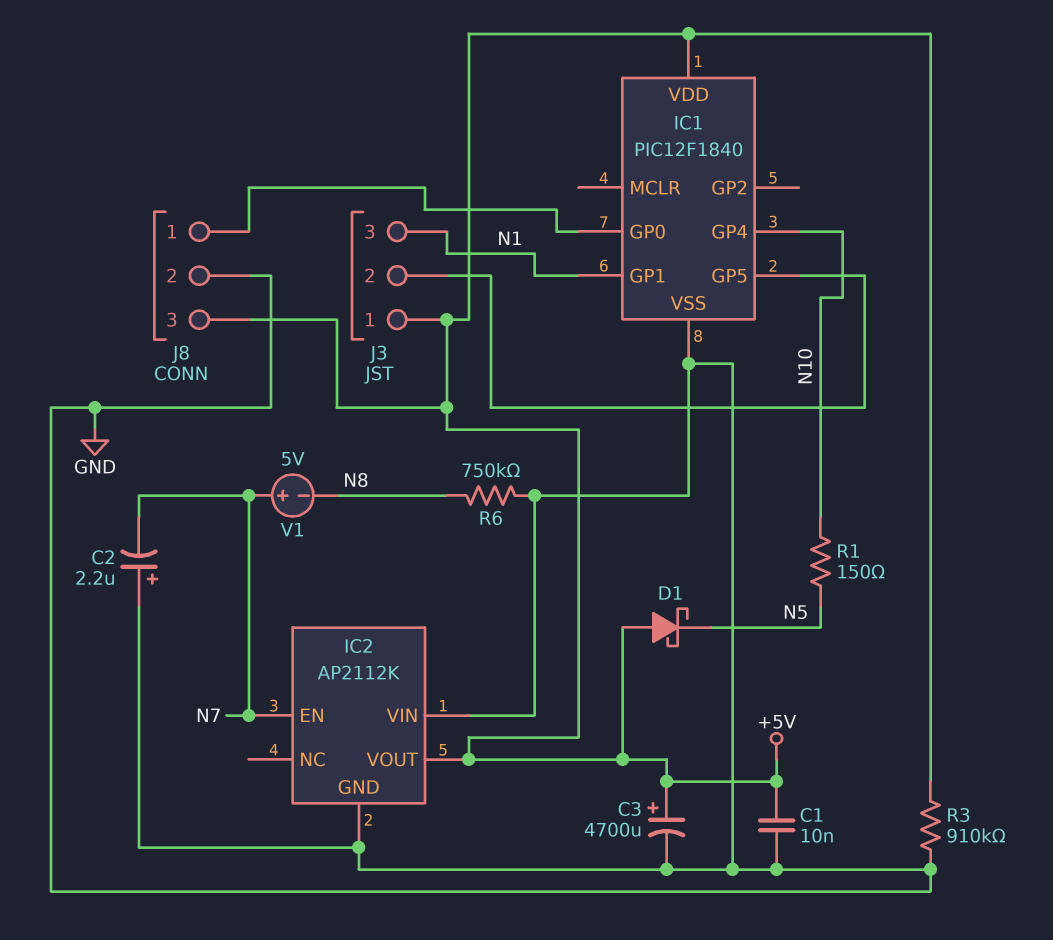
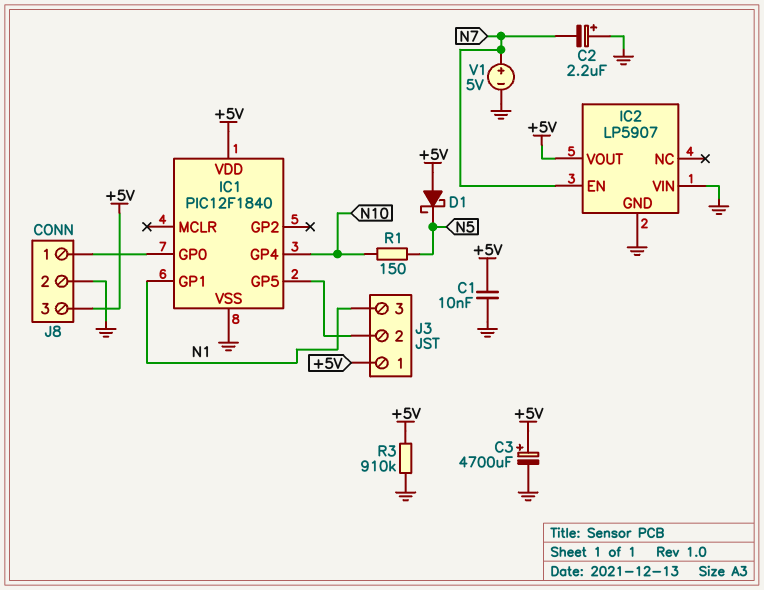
IC2: AP2112K -> LP5907
R6: 750k (GND, N8) -> none
V1: 5V (plus N7, minus N8) -> 5V (plus N7, minus GND)

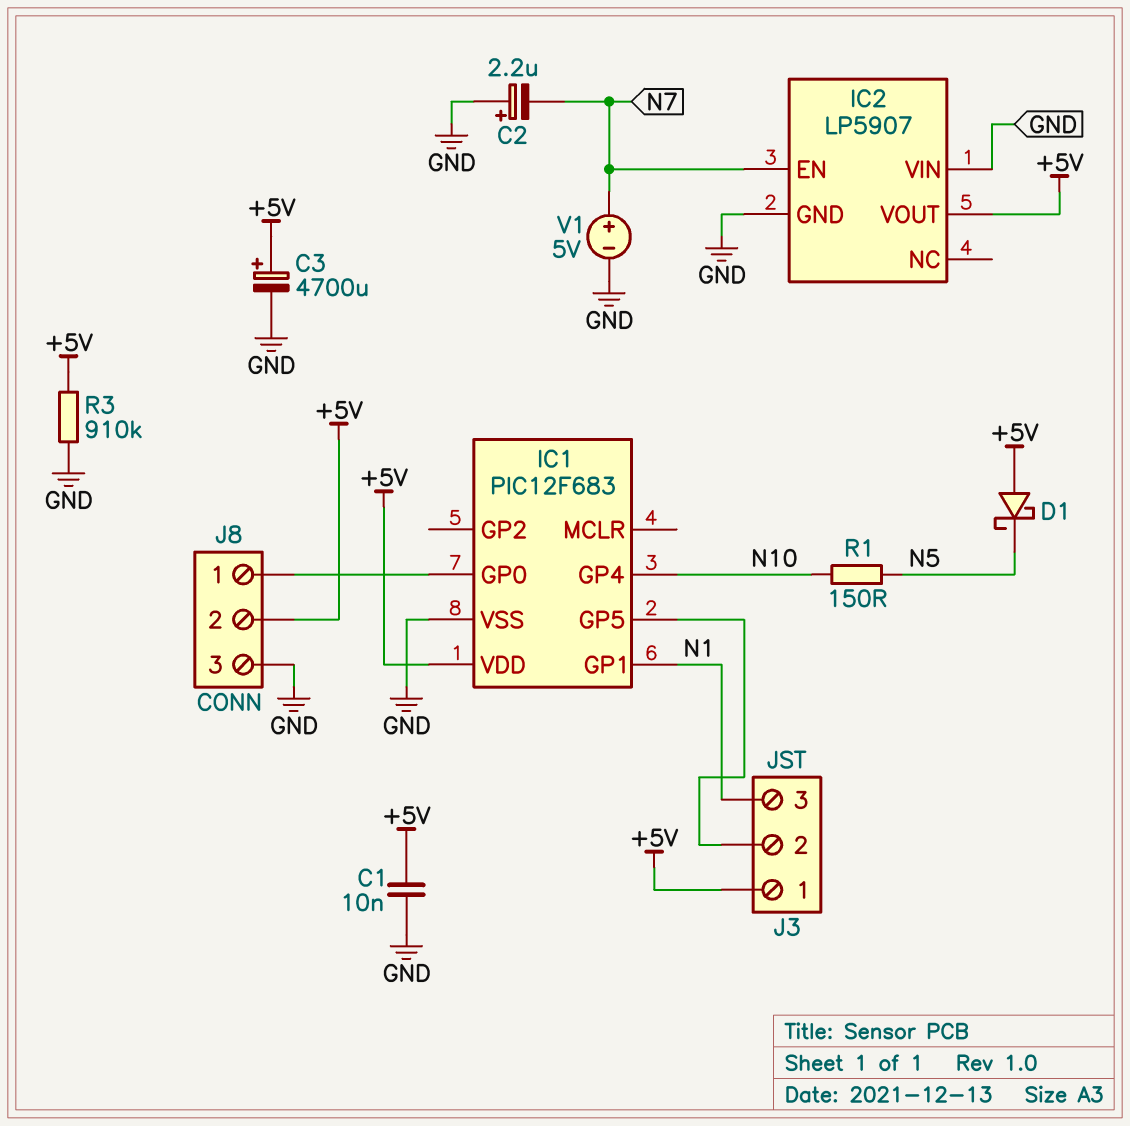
IC1: PIC12F1840 -> PIC12F683
J8 pin 2: GND -> +5V
J8 pin 3: +5V -> GND

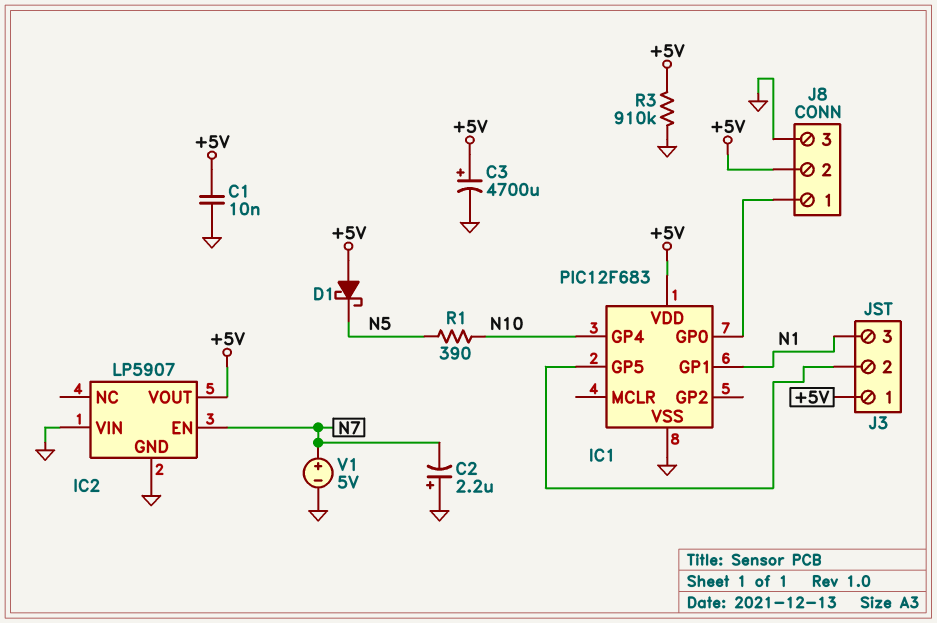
R1: 150 (N5, N10) -> 390 (N5, N10)

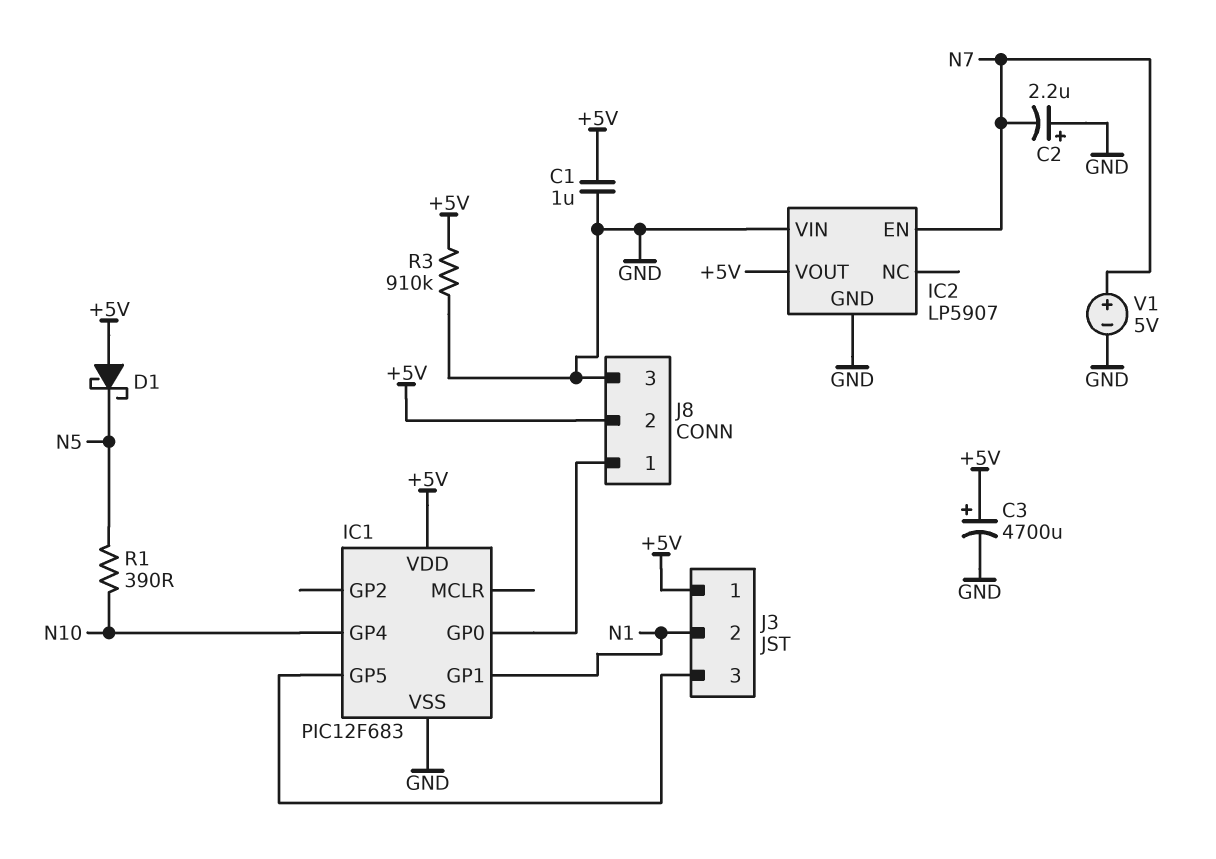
C1: 10nF (+5V, GND) -> 1uF (+5V, GND)
J3 pin 2: IC1/GP5 -> N1
J3 pin 3: N1 -> IC1/GP5

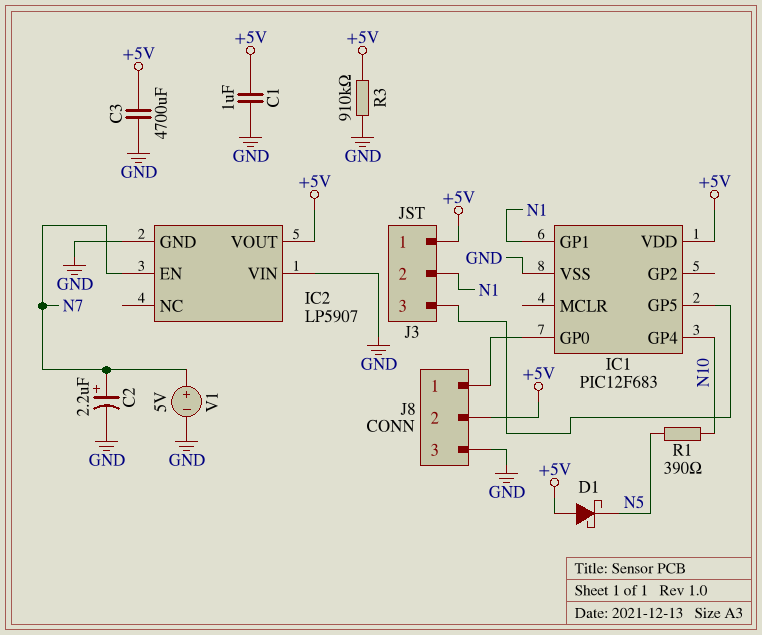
C2: 2.2uF (plus GND, minus N7) -> 2.2uF (plus N7, minus GND)
C3: 4700uF (plus +5V, minus GND) -> 4700uF (+5V, GND)

